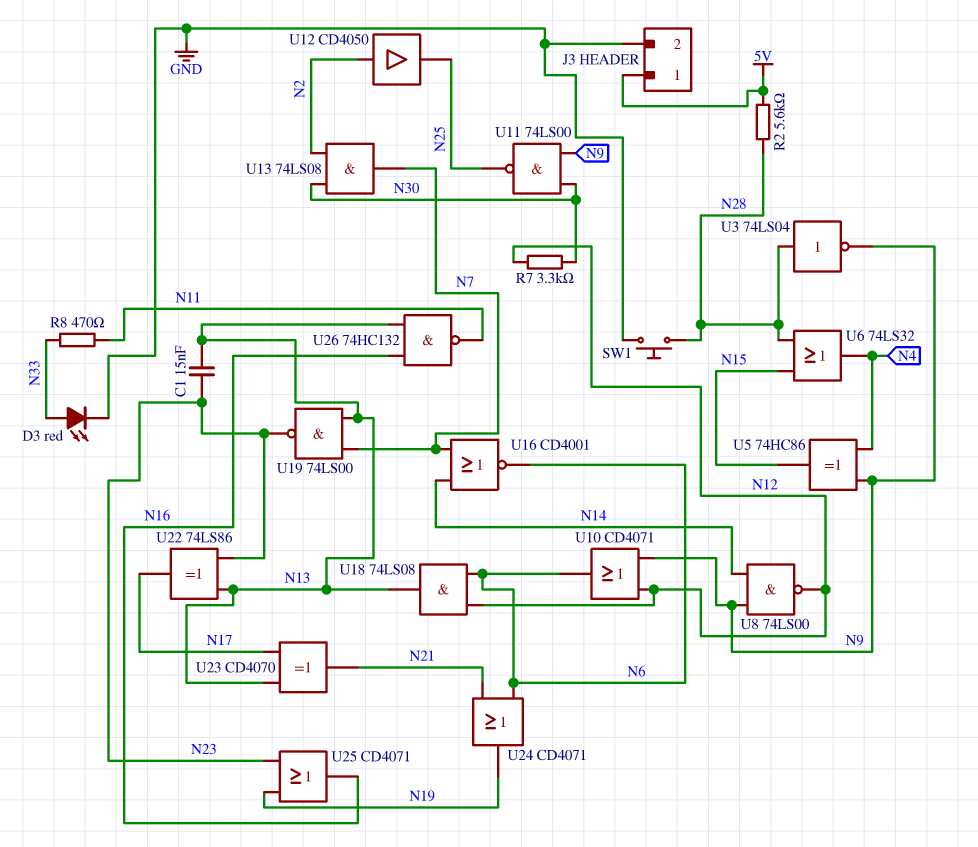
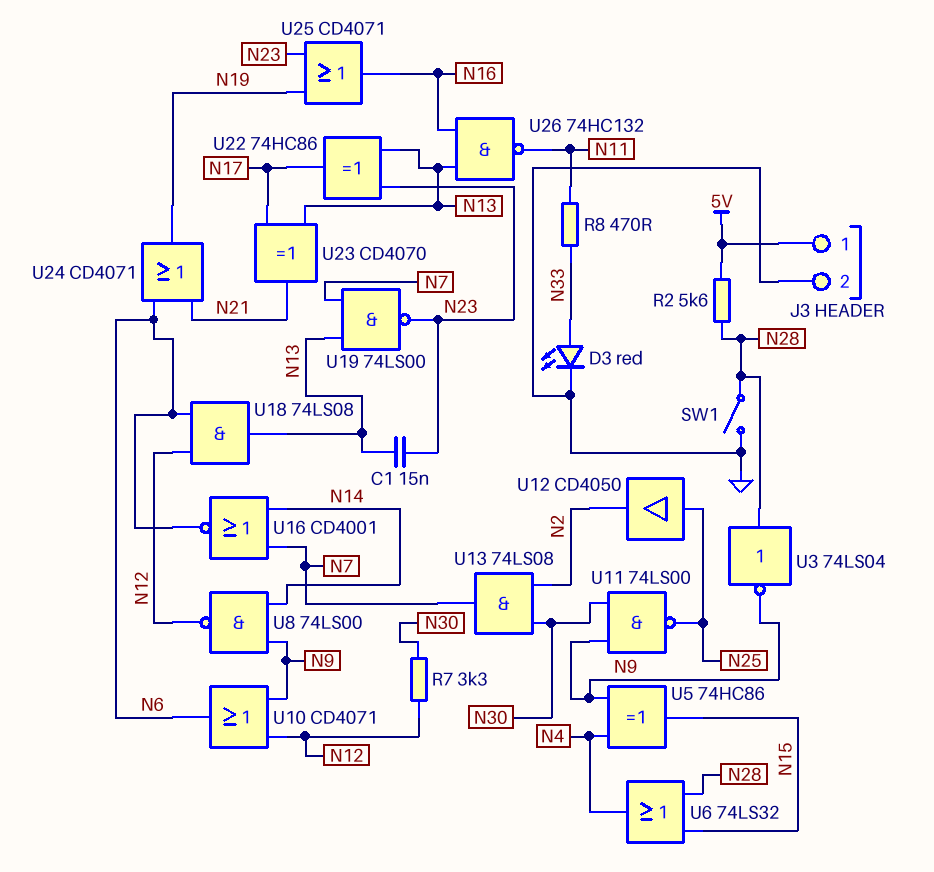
SW1: button (GND, N28) -> switch (GND, N28)
U12: buffer CD4050 (in N2, out N25) -> buffer CD4050 (in N25, out N2)
U22: XOR 74LS86 (in N13, in N23, out N17) -> XOR 74HC86 (in N13, in N23, out N17)

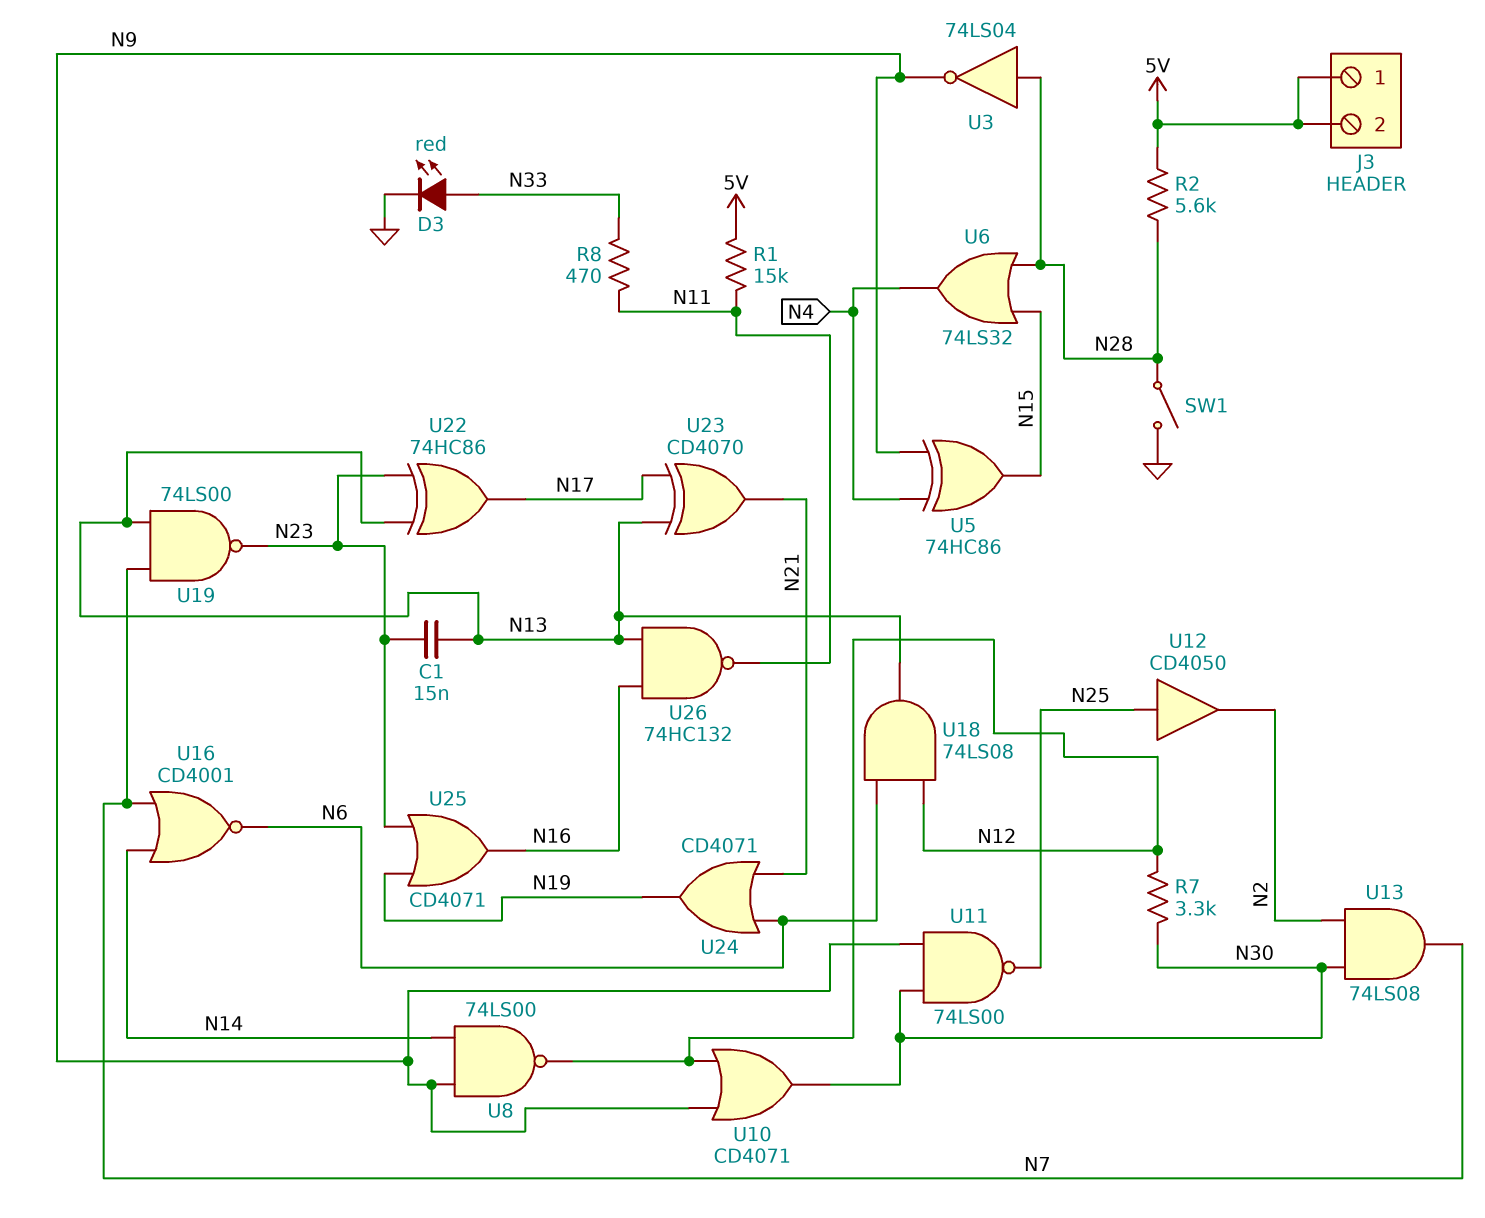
J3 pin 2: GND -> 5V
R1: none -> 15k (5V, N11)
U10: OR CD4071 (in N9, in N12, out N6) -> OR CD4071 (in N9, in N12, out N30)

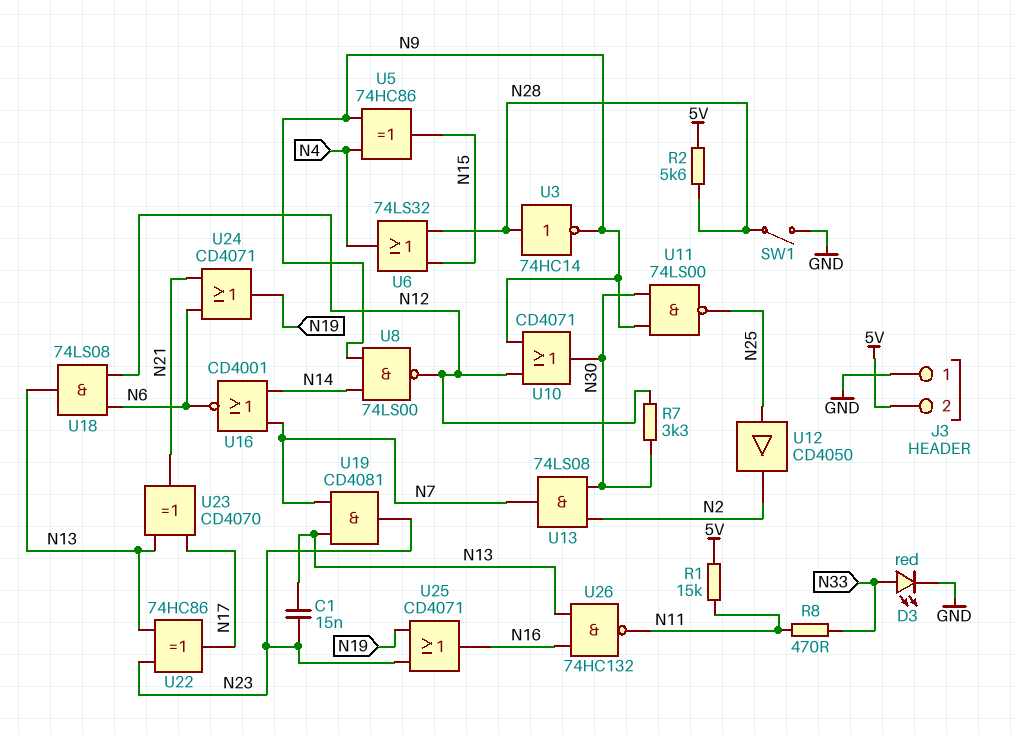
J3 pin 1: 5V -> GND
U3: NOT 74LS04 (in N28, out N9) -> NOT 74HC14 (in N28, out N9)
U19: NAND 74LS00 (in N7, in N13, out N23) -> AND CD4081 (in N7, in N13, out N23)

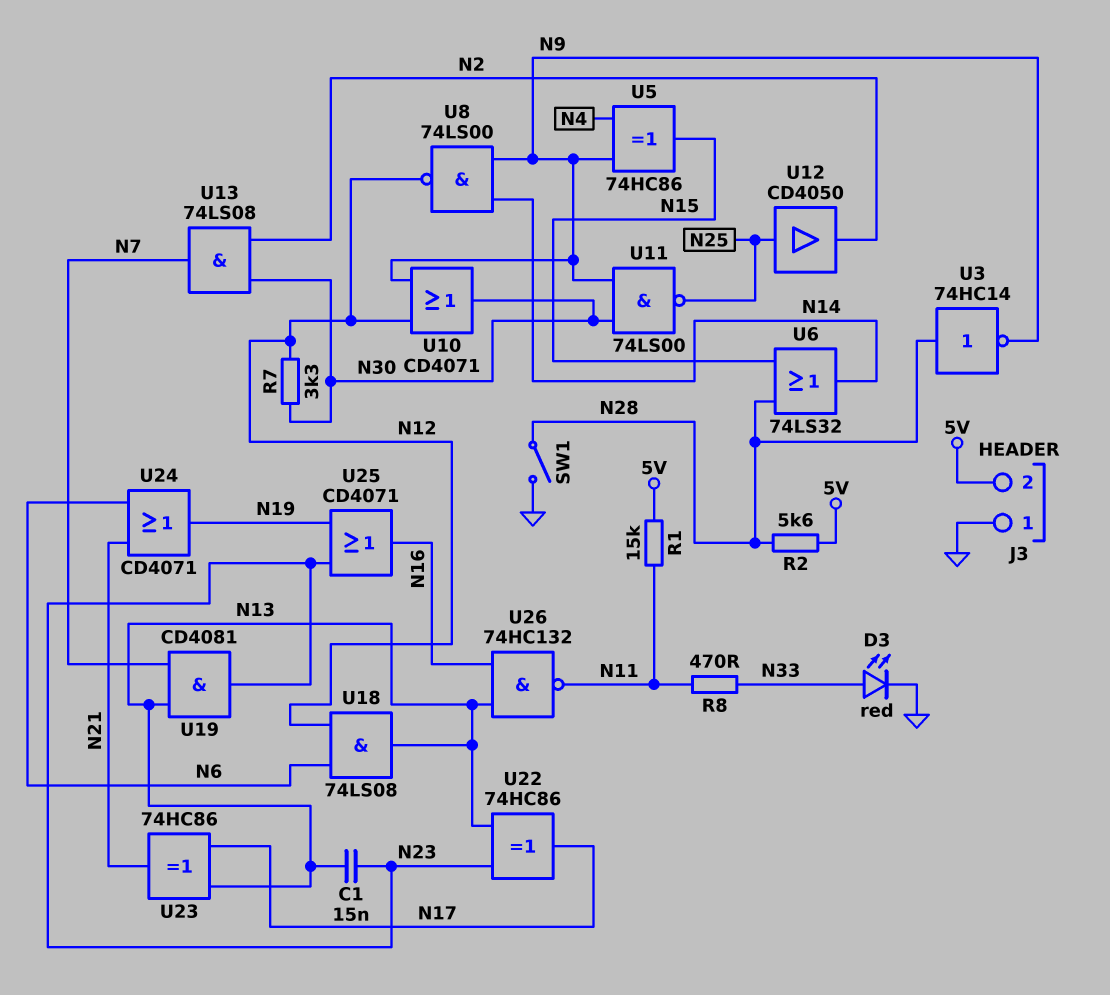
U6: OR 74LS32 (in N15, in N28, out N4) -> OR 74LS32 (in N15, in N28, out N14)
U16: NOR CD4001 (in N7, in N14, out N6) -> none
U23: XOR CD4070 (in N13, in N17, out N21) -> XOR 74HC86 (in N13, in N17, out N21)

